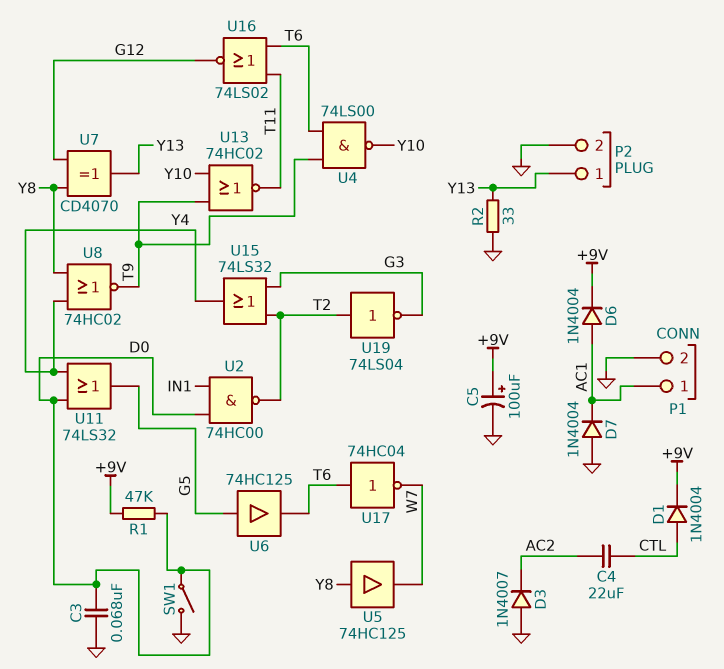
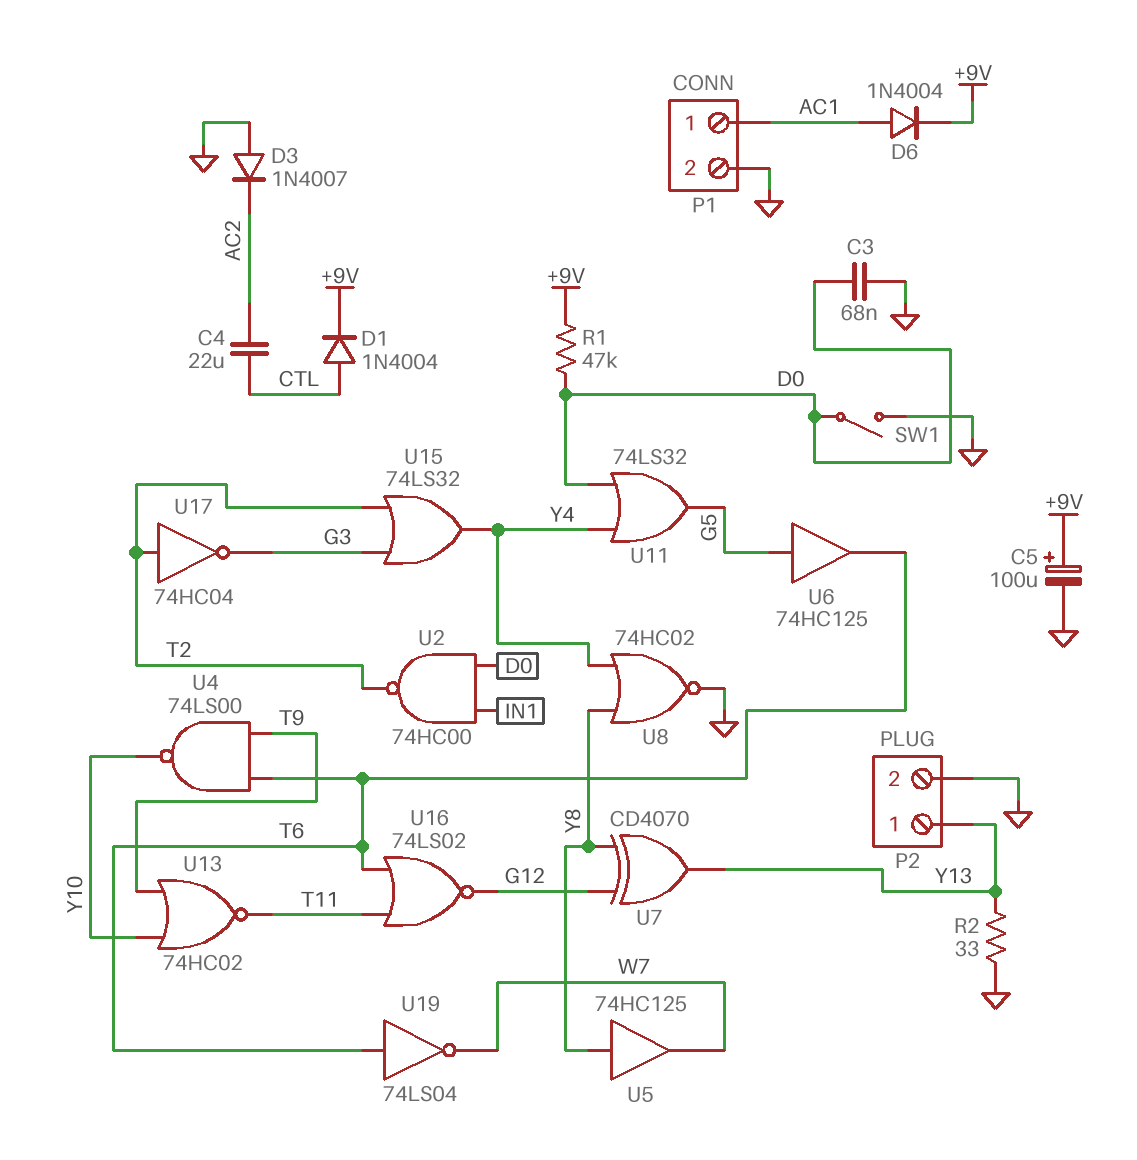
D7: diode 1N4004 (A GND, K AC1) -> none
U8: NOR 74HC02 (in Y4, in Y8, out T9) -> NOR 74HC02 (in Y4, in Y8, out GND)
U17: NOT 74HC04 (in T6, out W7) -> NOT 74HC04 (in T2, out G3)
U19: NOT 74LS04 (in T2, out G3) -> NOT 74LS04 (in T6, out W7)

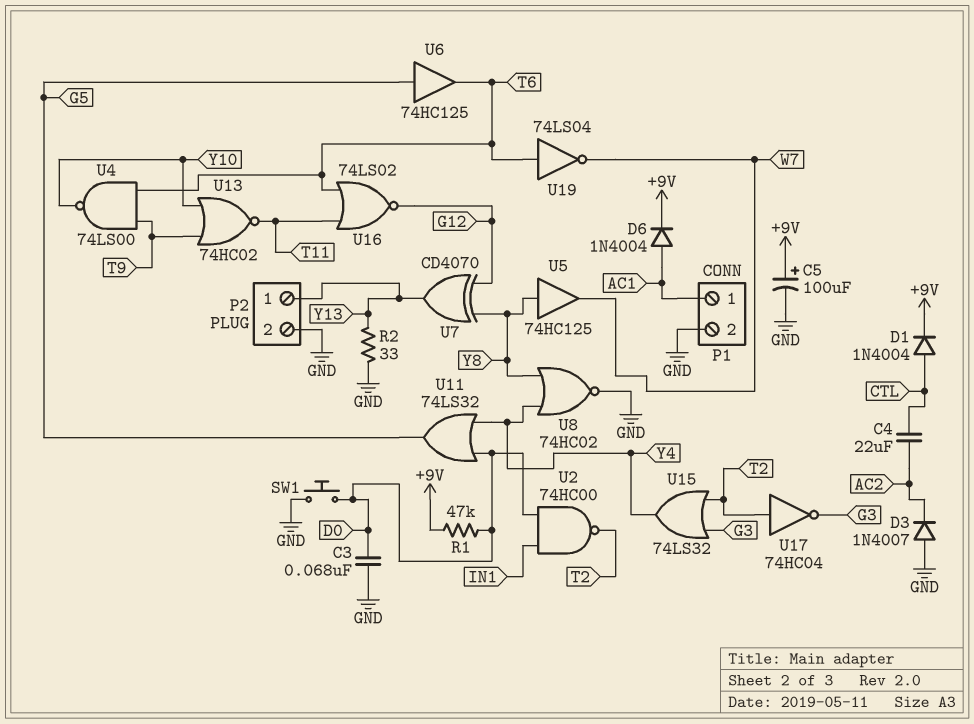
SW1: switch (D0, GND) -> button (D0, GND)

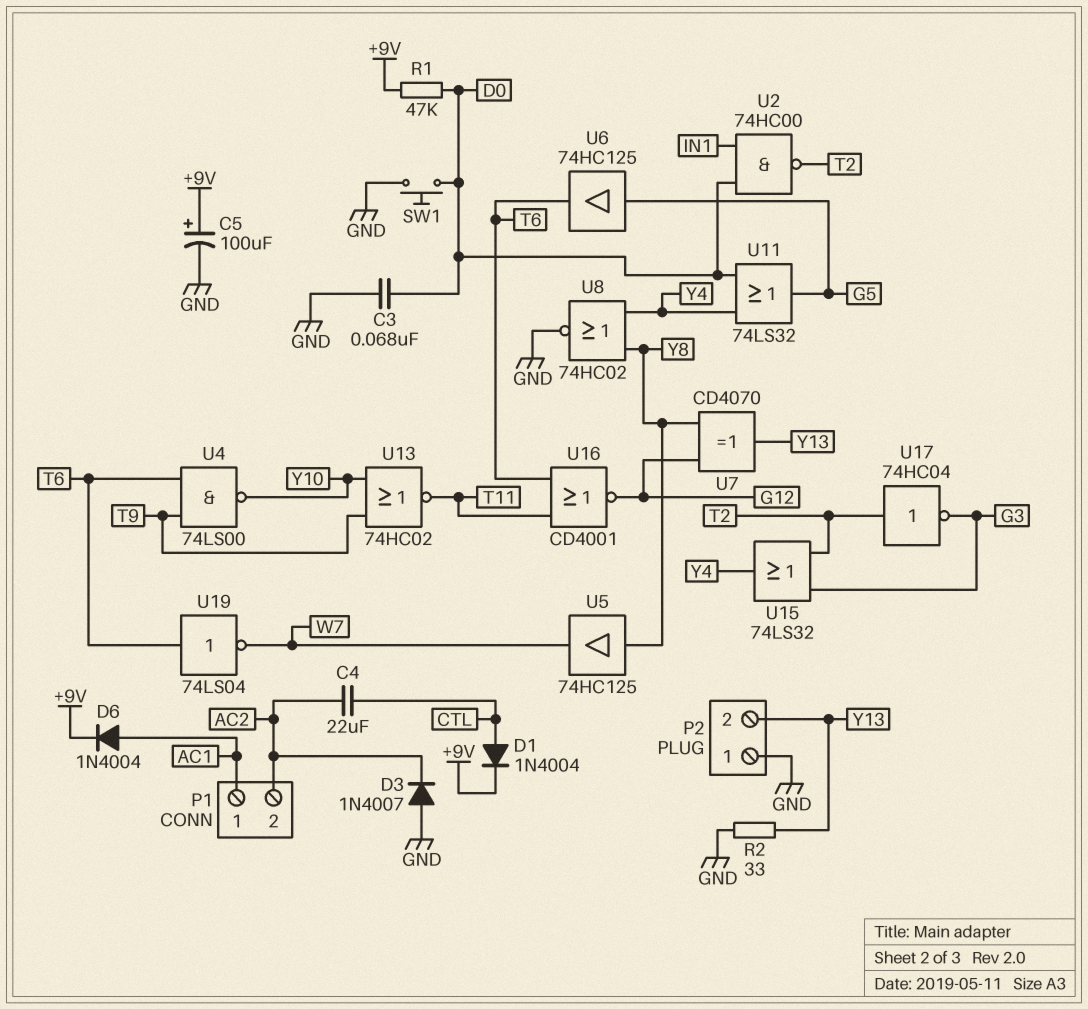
P1 pin 2: GND -> AC2
P2 pin 1: Y13 -> GND
P2 pin 2: GND -> Y13
U16: NOR 74LS02 (in T6, in T11, out G12) -> NOR CD4001 (in T6, in T11, out G12)

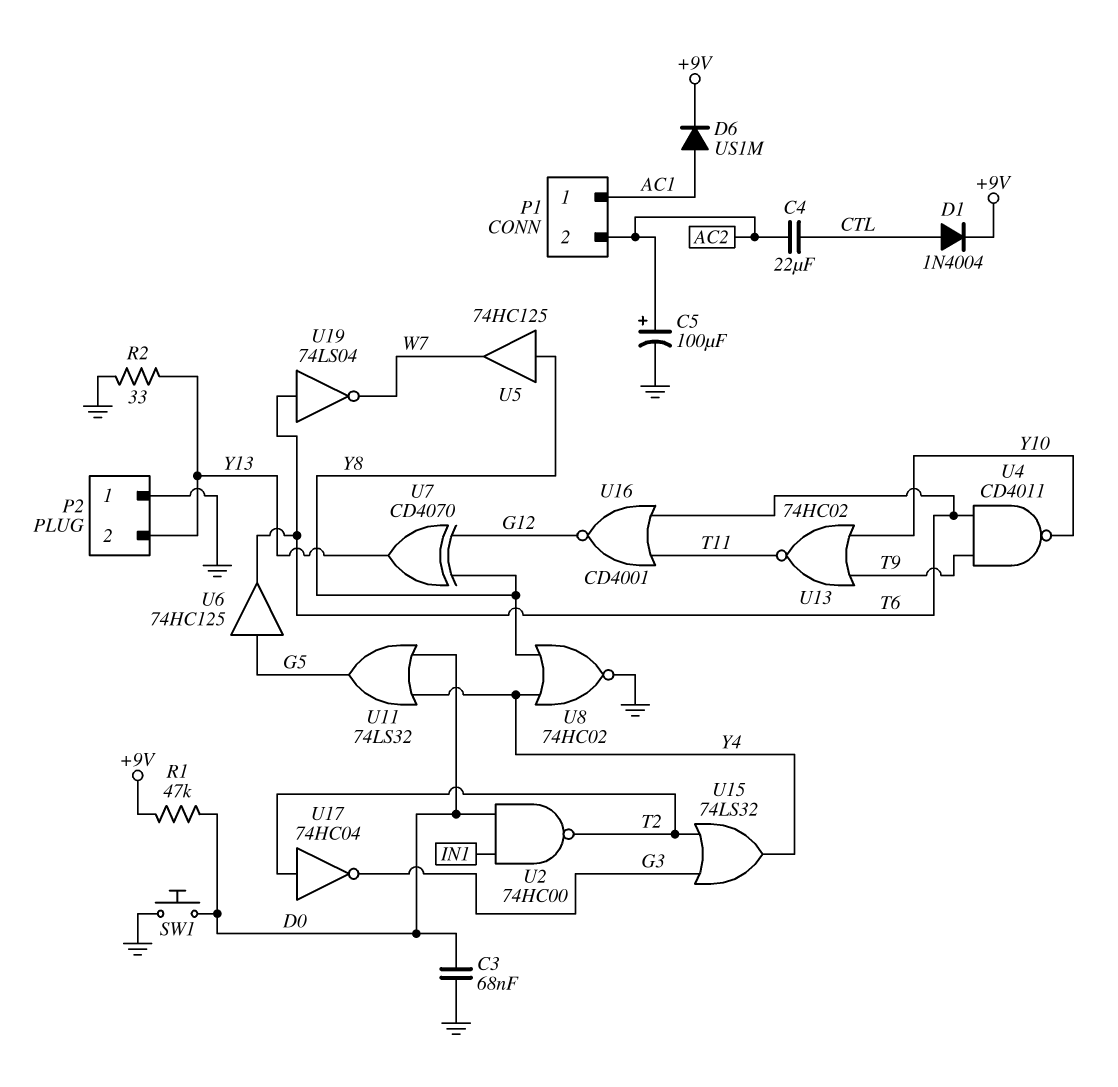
C5: 100uF (plus +9V, minus GND) -> 100uF (plus AC2, minus GND)
D3: diode 1N4007 (A GND, K AC2) -> none
D6: diode 1N4004 (A AC1, K +9V) -> diode US1M (A AC1, K +9V)
U4: NAND 74LS00 (in T6, in T9, out Y10) -> NAND CD4011 (in T6, in T9, out Y10)

